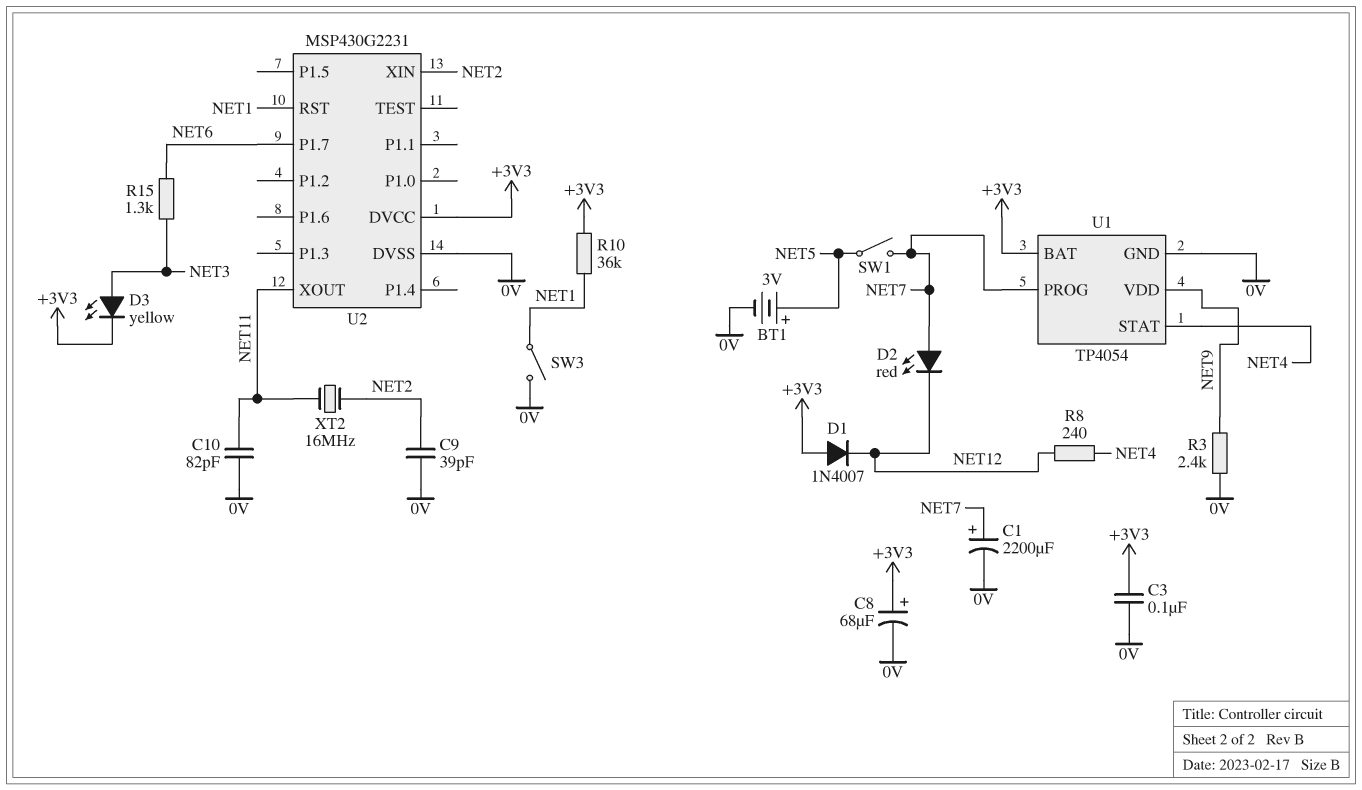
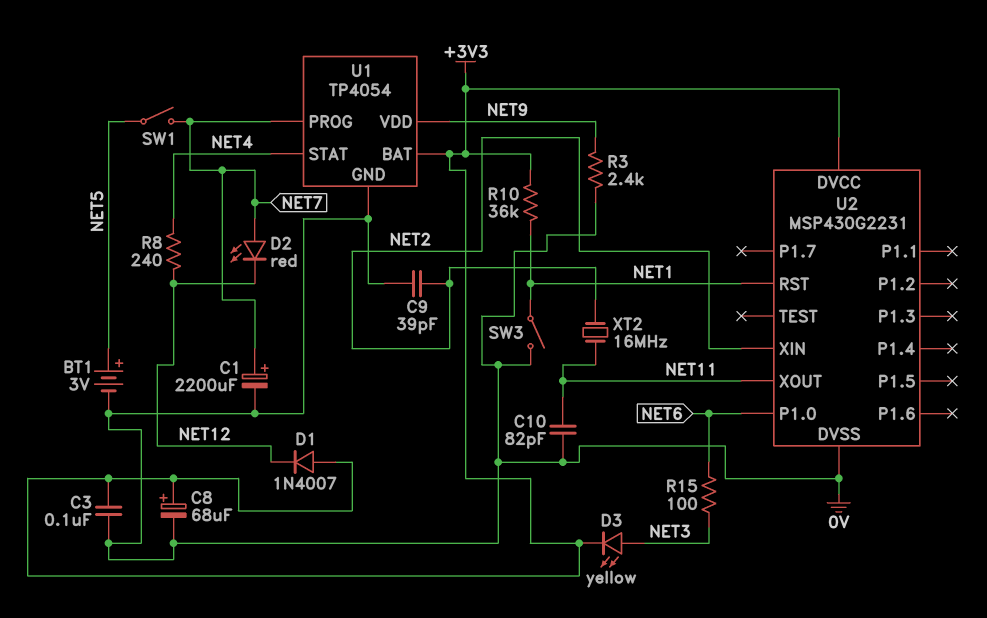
R15: 1.3k (NET3, NET6) -> 100 (NET3, NET6)
U2 pin P1.0: none -> NET6
U2 pin P1.7: NET6 -> none

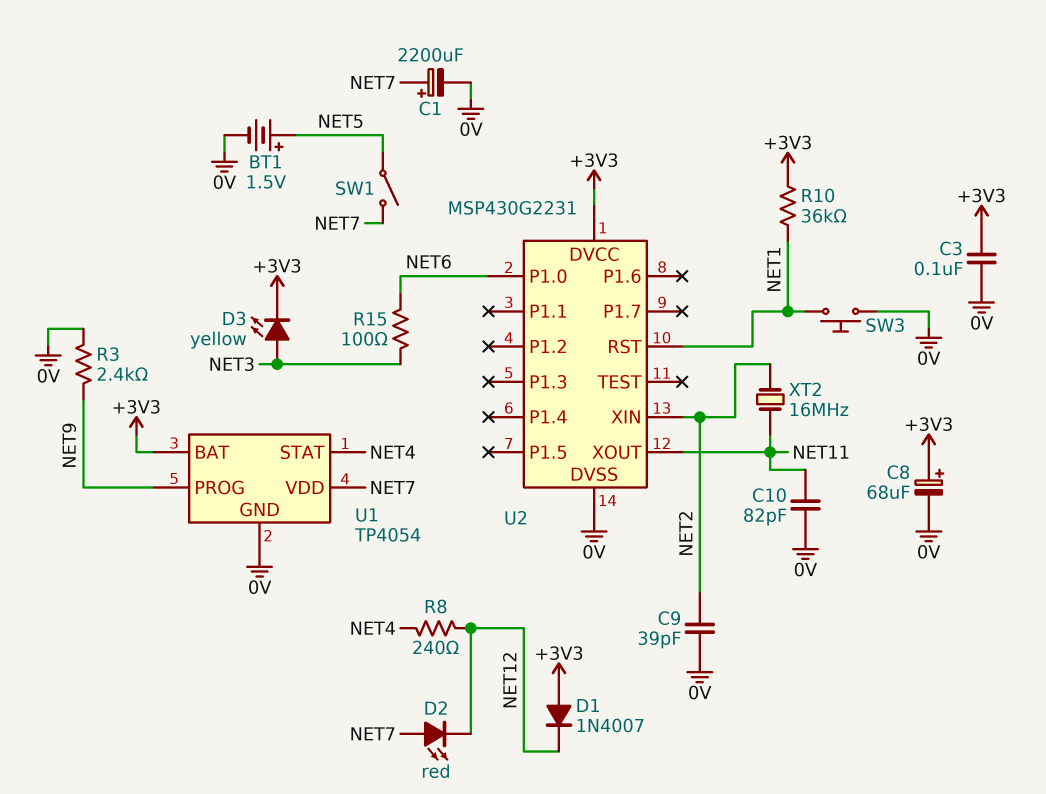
BT1: 3V (plus NET5, minus 0V) -> 1.5V (plus NET5, minus 0V)
SW3: switch (0V, NET1) -> button (0V, NET1)
U1 pin PROG: NET7 -> NET9
U1 pin VDD: NET9 -> NET7

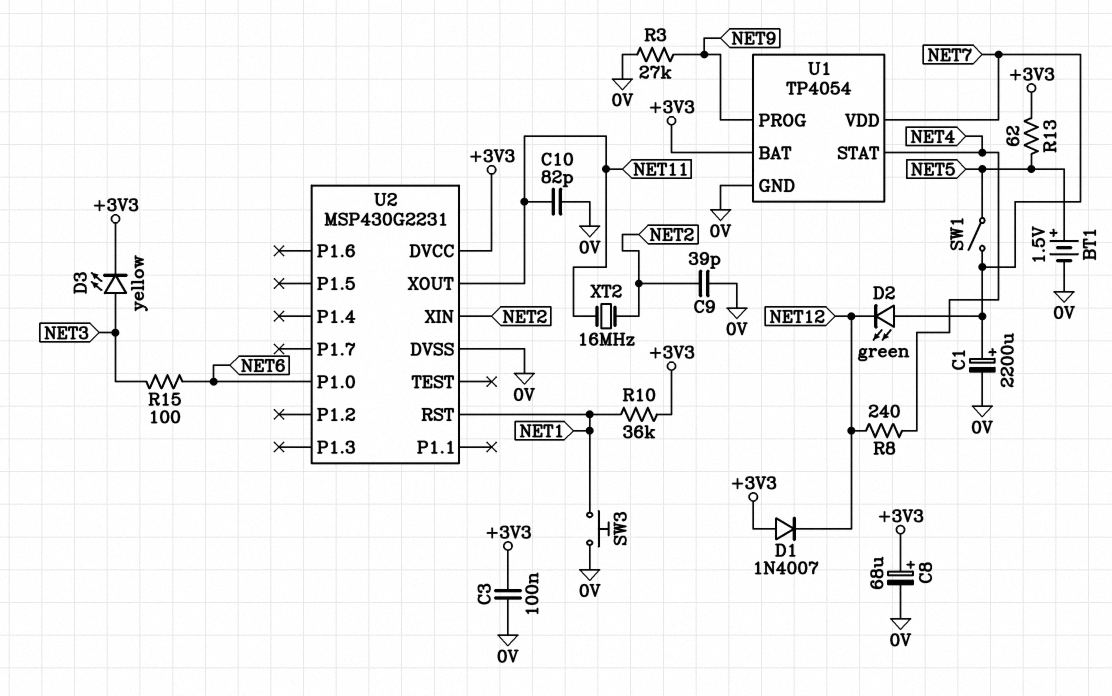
D2: LED red (A NET7, K NET12) -> LED green (A NET7, K NET12)
R3: 2.4k (0V, NET9) -> 27k (0V, NET9)
R13: none -> 62 (+3V3, NET5)

